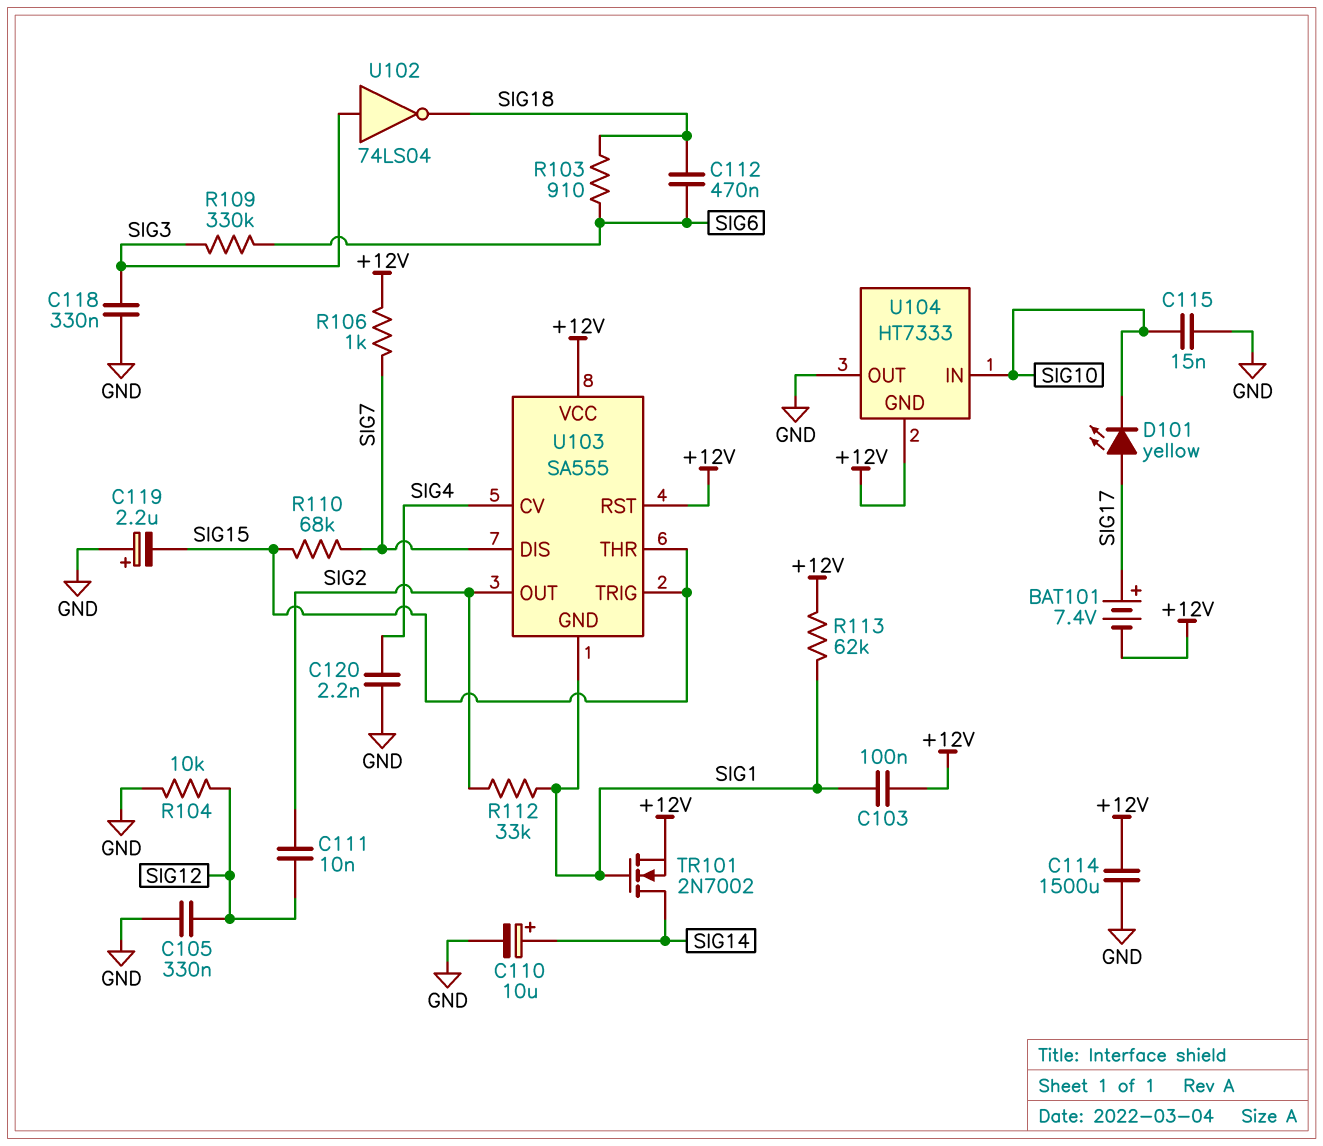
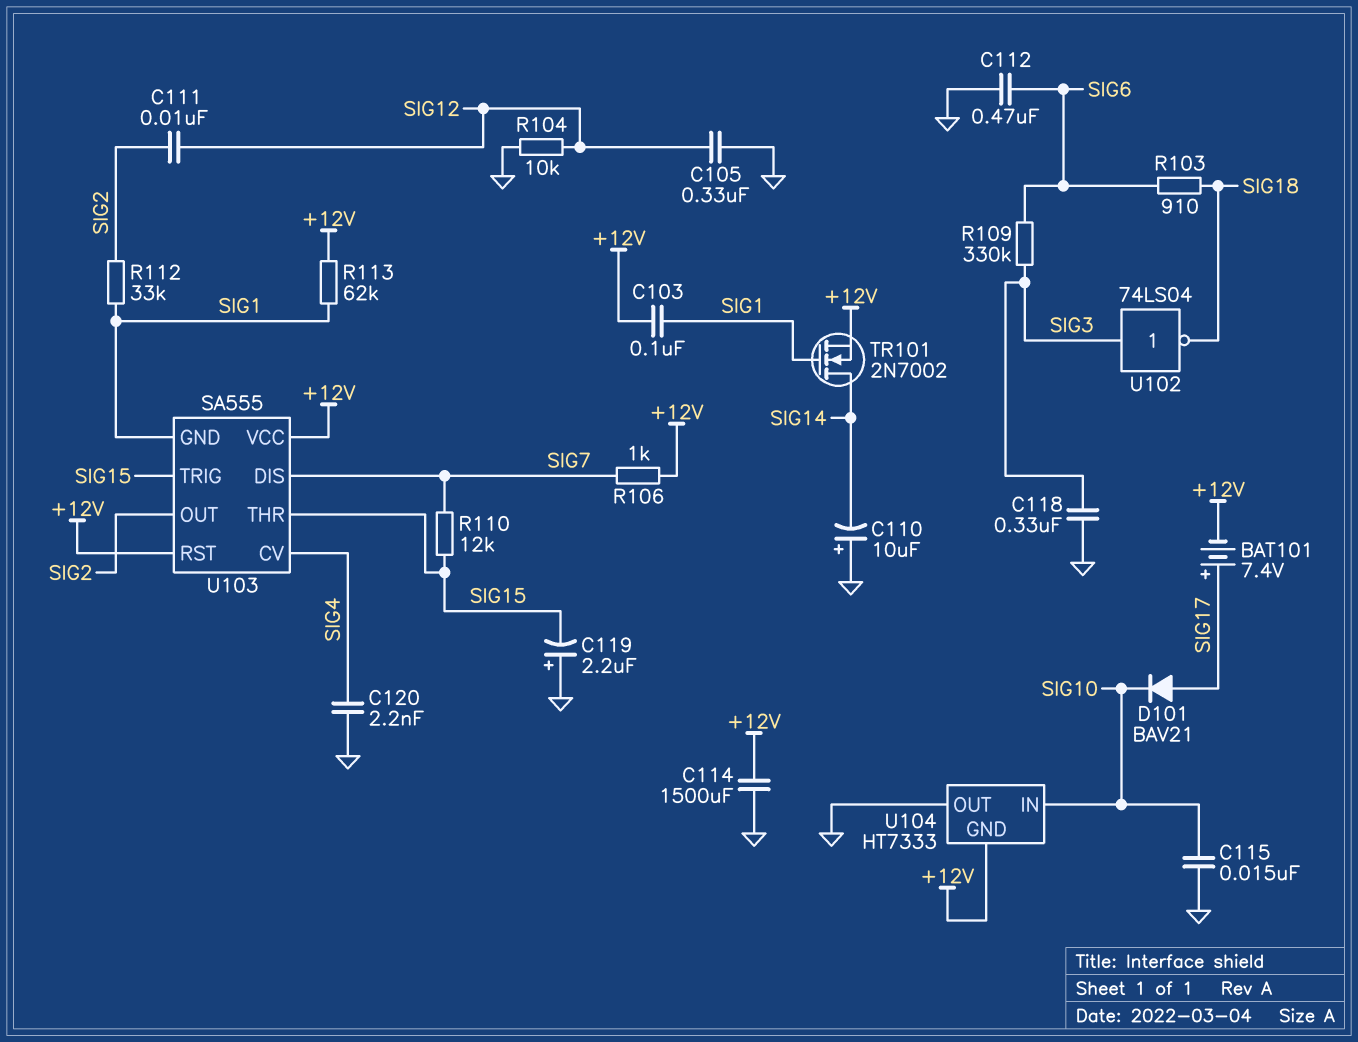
C110: 10uF (plus SIG14, minus GND) -> 10uF (plus GND, minus SIG14)
C112: 470nF (SIG6, SIG18) -> 470nF (GND, SIG6)
D101: LED yellow (A SIG17, K SIG10) -> diode BAV21 (A SIG17, K SIG10)
R110: 68k (SIG7, SIG15) -> 12k (SIG7, SIG15)

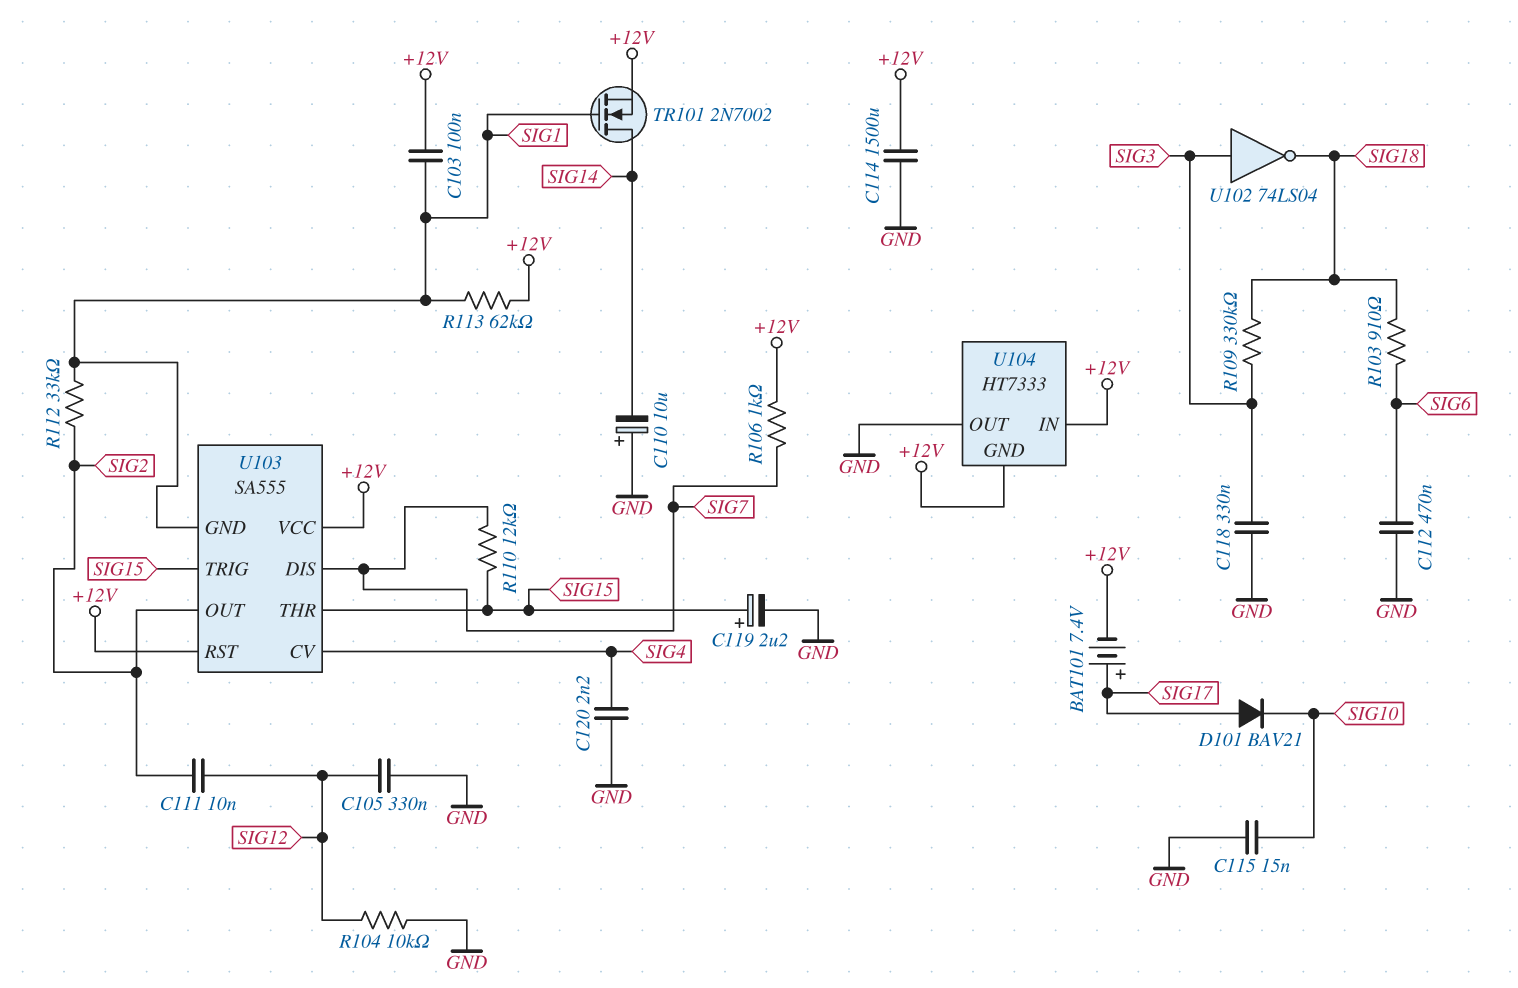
C119: 2.2uF (plus GND, minus SIG15) -> 2.2uF (plus SIG15, minus GND)
R109: 330k (SIG3, SIG6) -> 330k (SIG3, SIG18)
U104 pin IN: SIG10 -> +12V

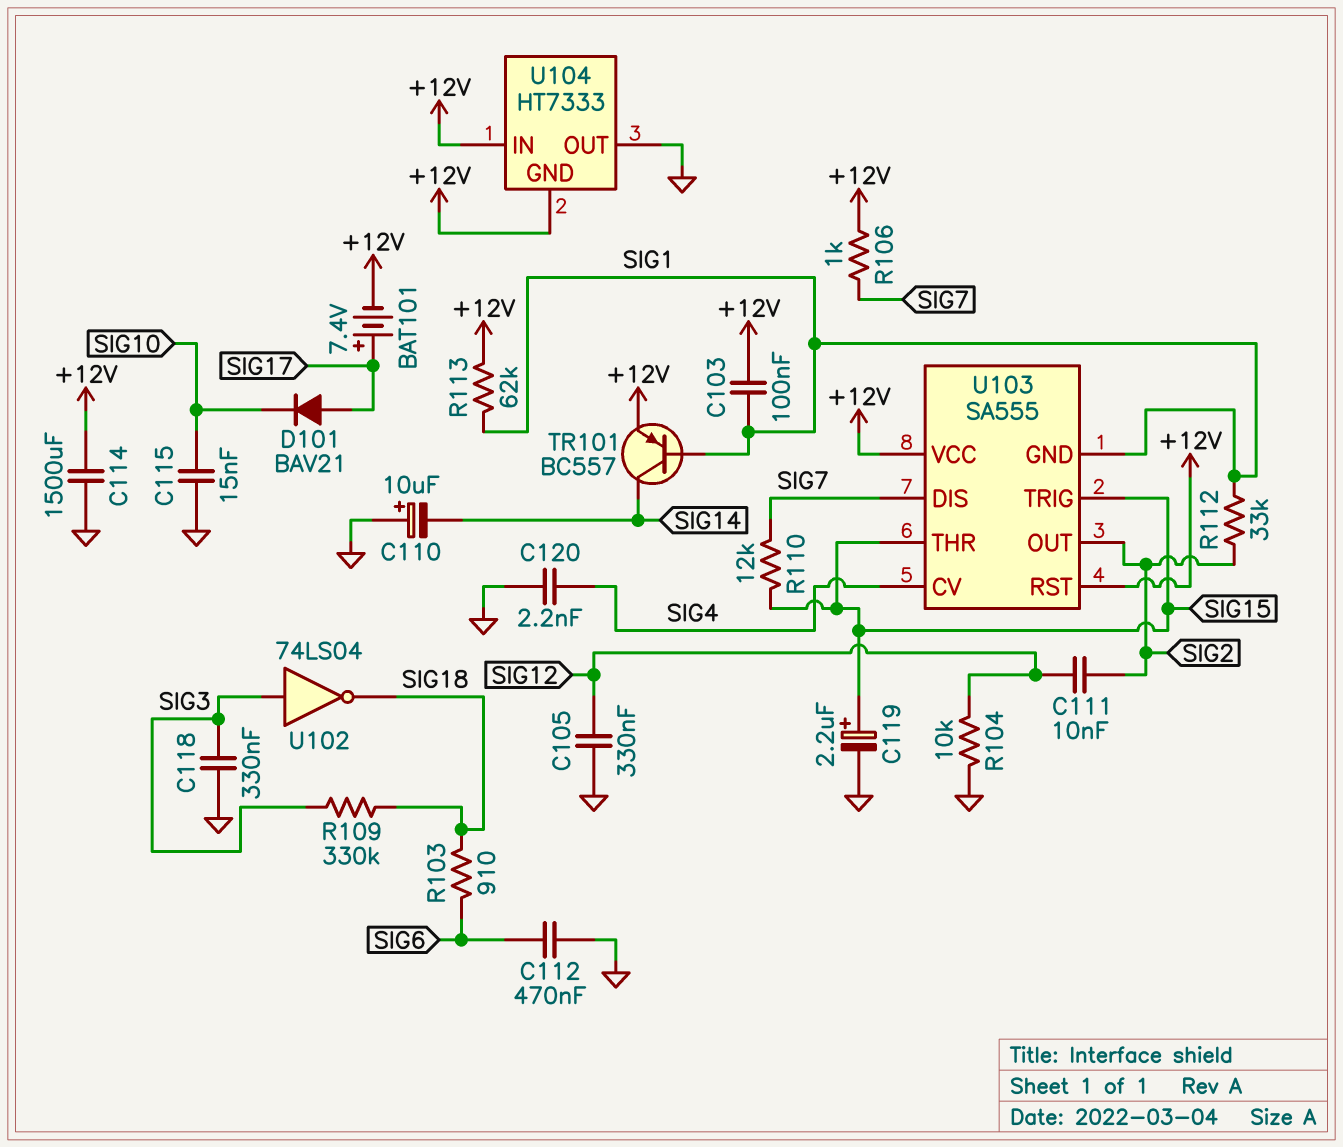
TR101: NMOS 2N7002 (G SIG1, D SIG14, S +12V) -> PNP BC557 (B SIG1, C SIG14, E +12V)

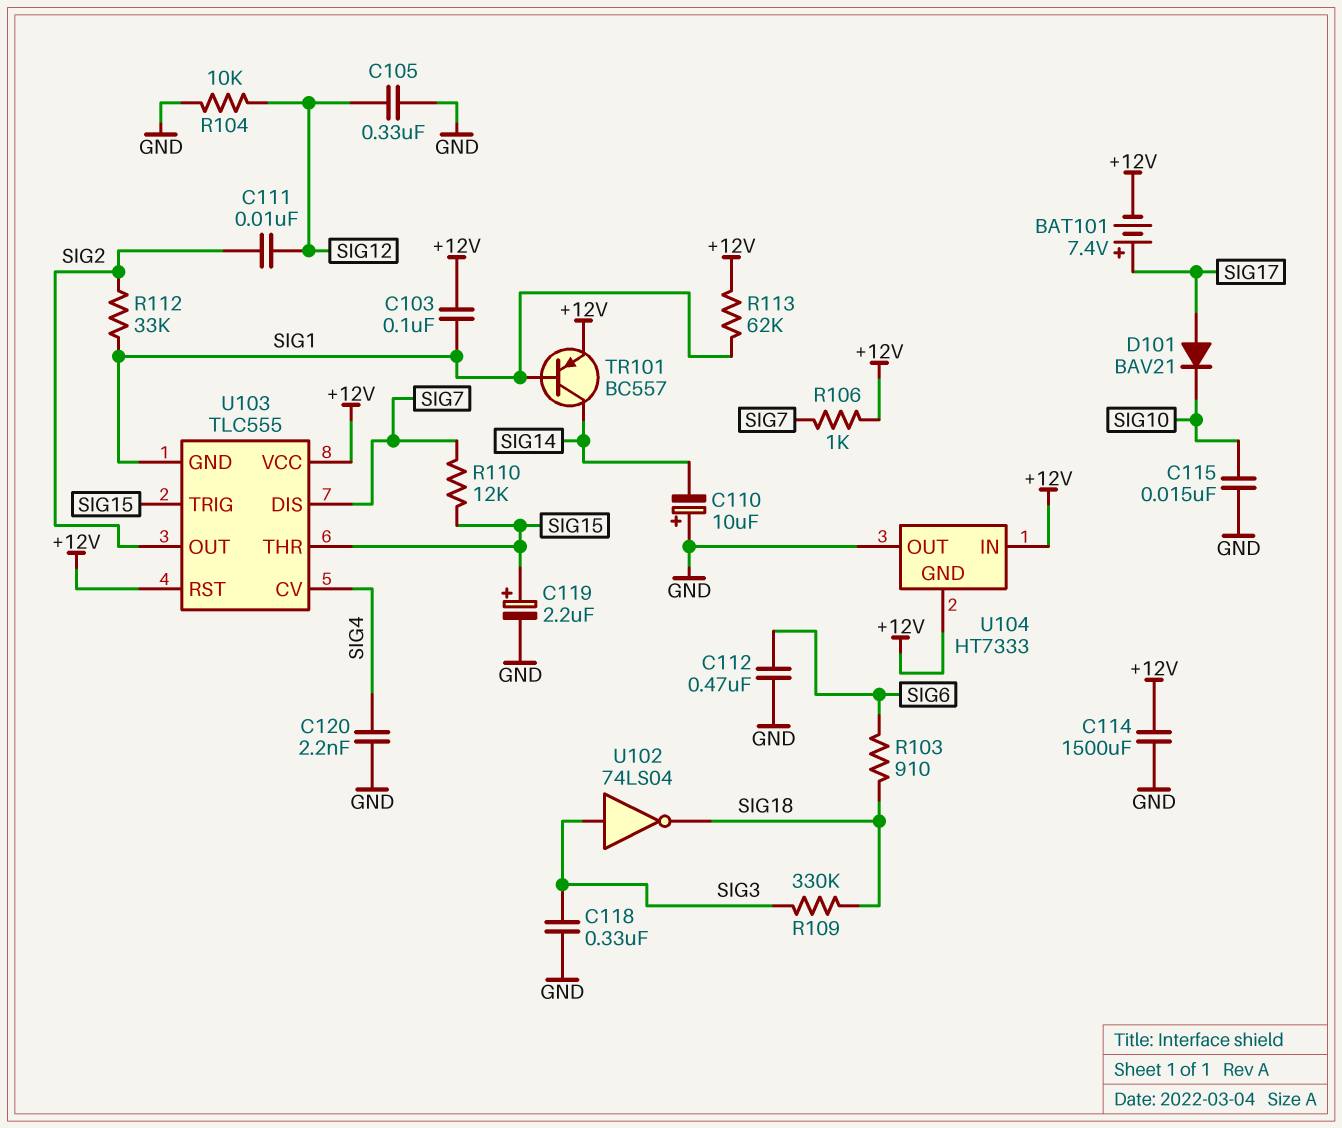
U103: SA555 -> TLC555

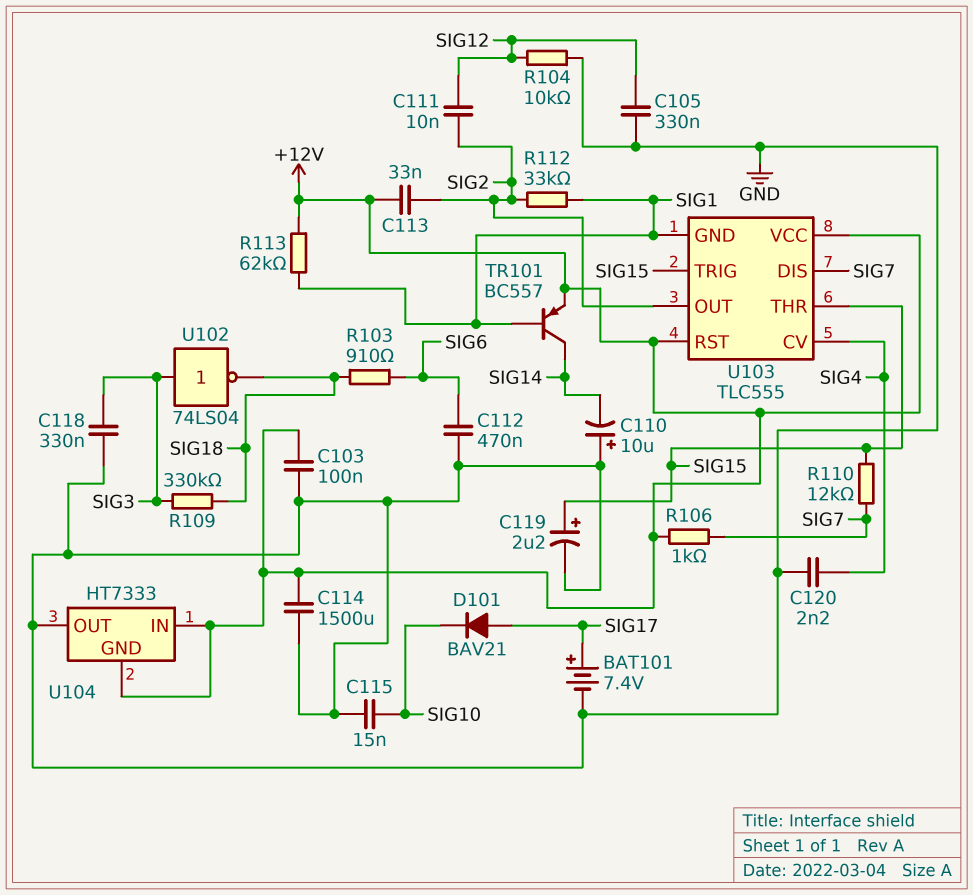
BAT101: 7.4V (plus SIG17, minus +12V) -> 7.4V (plus SIG17, minus GND)
C103: 100nF (+12V, SIG1) -> 100nF (+12V, GND)
C113: none -> 33nF (+12V, SIG2)

